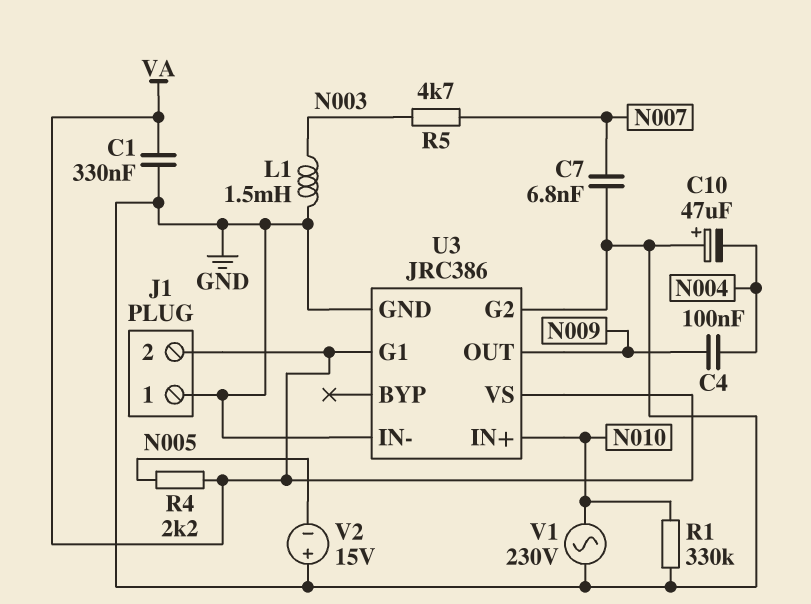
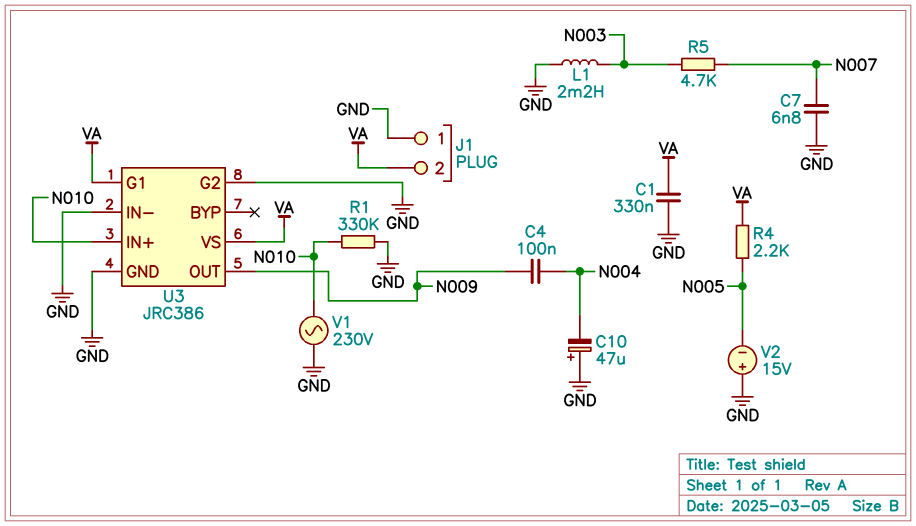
L1: 1.5mH (GND, N003) -> 2.2mH (GND, N003)

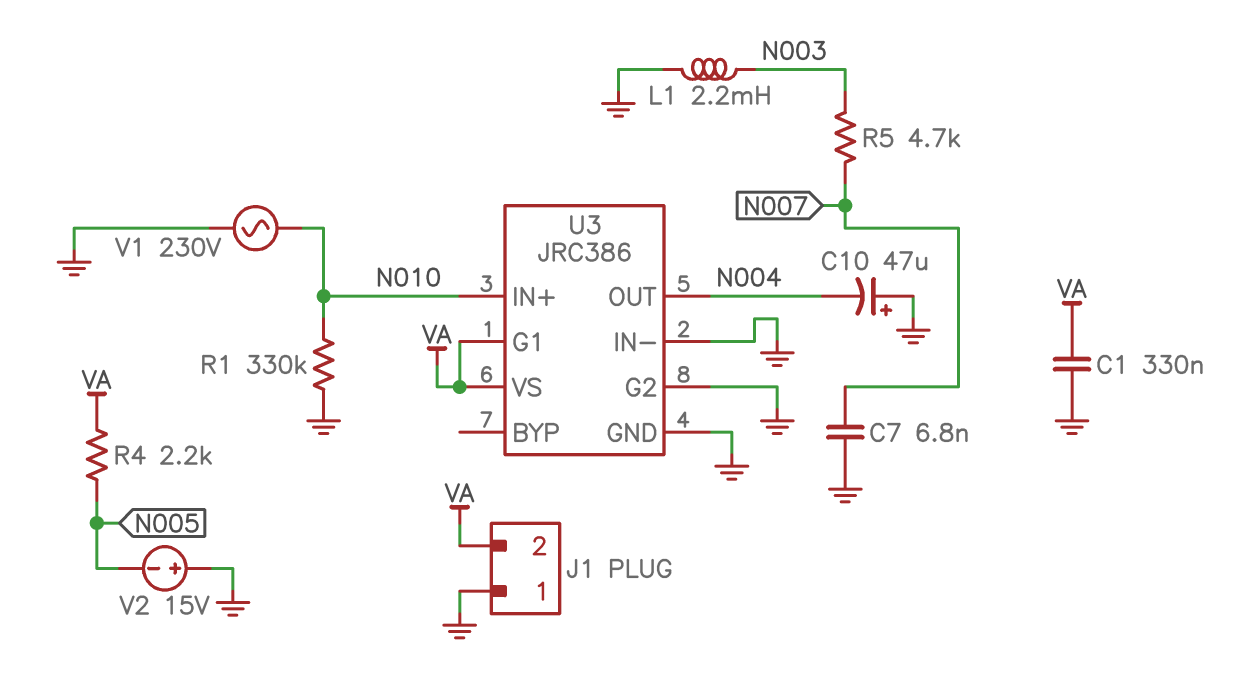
C4: 100nF (N004, N009) -> none
U3 pin OUT: N009 -> N004

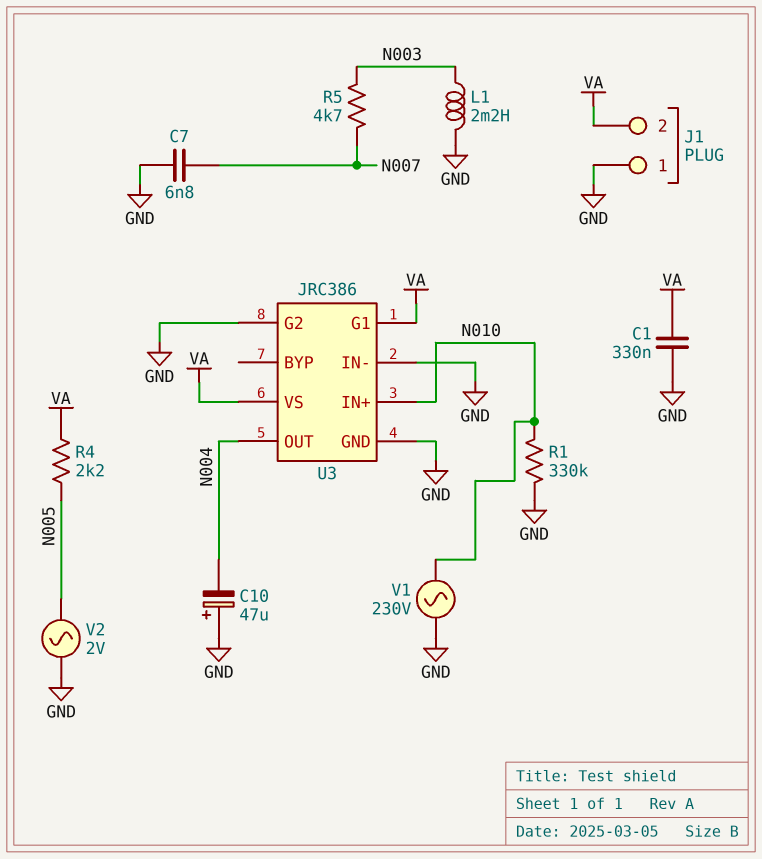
V2: 15V (plus GND, minus N005) -> AC 2V (GND, N005)

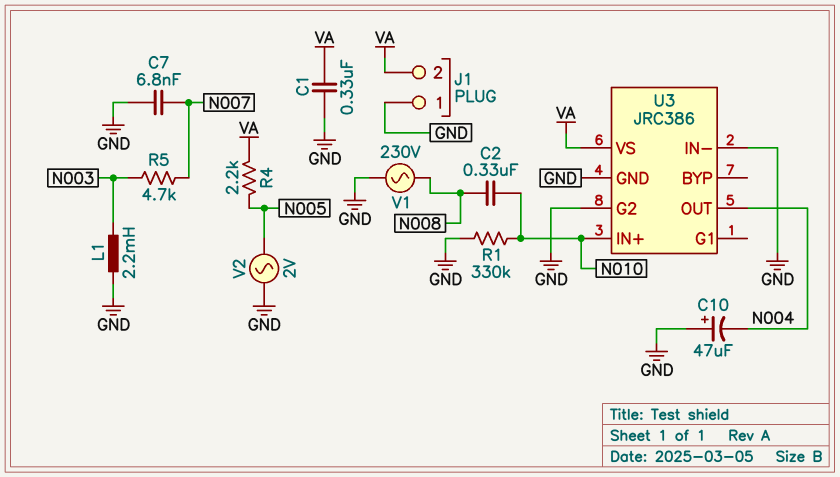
C2: none -> 330nF (N008, N010)
U3 pin G1: VA -> none
V1: AC 230V (GND, N010) -> AC 230V (GND, N008)

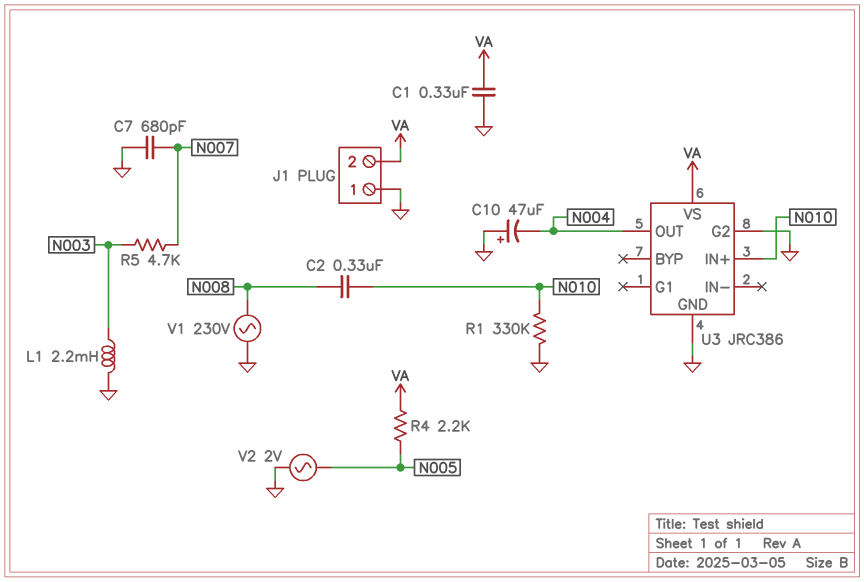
C7: 6.8nF (GND, N007) -> 680pF (GND, N007)
U3 pin IN-: GND -> none

